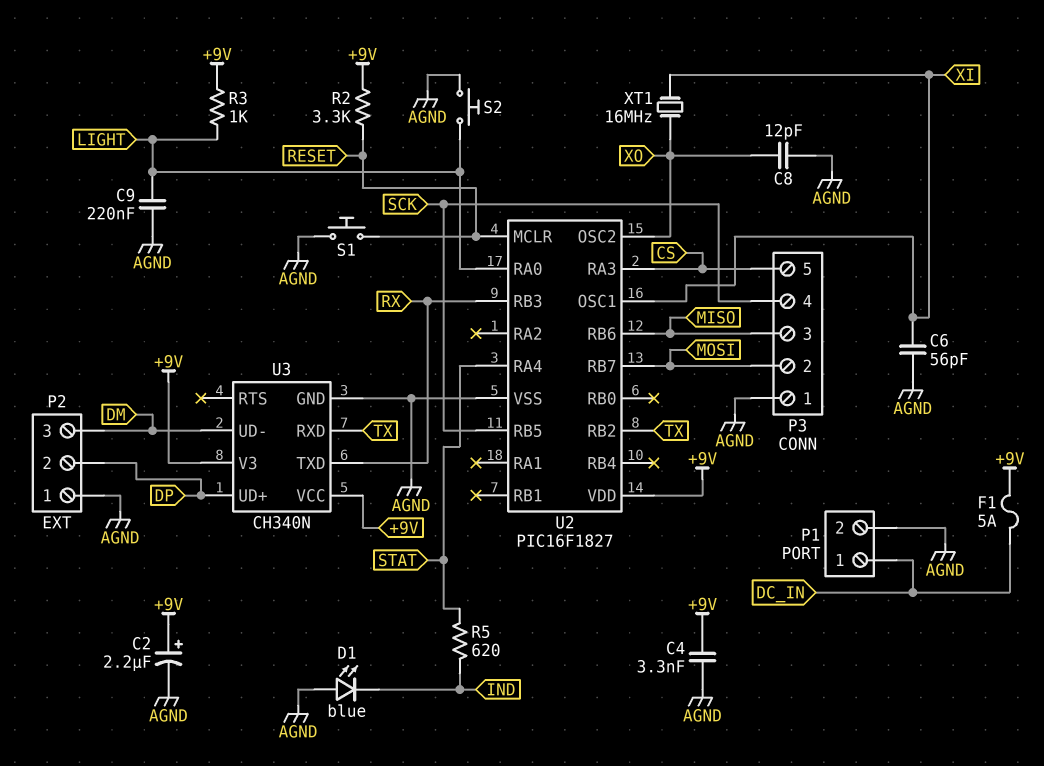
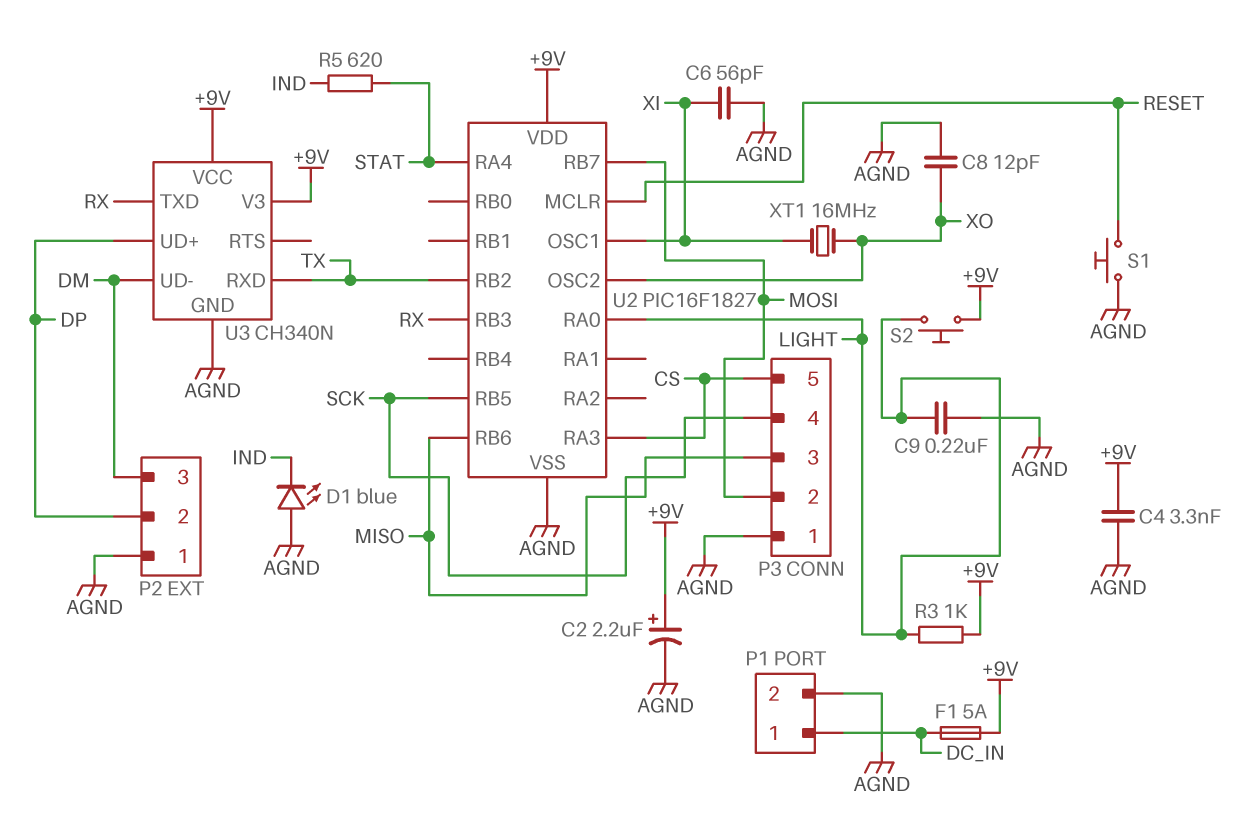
R2: 3.3k (+9V, RESET) -> none
S2: button (AGND, LIGHT) -> button (+9V, LIGHT)

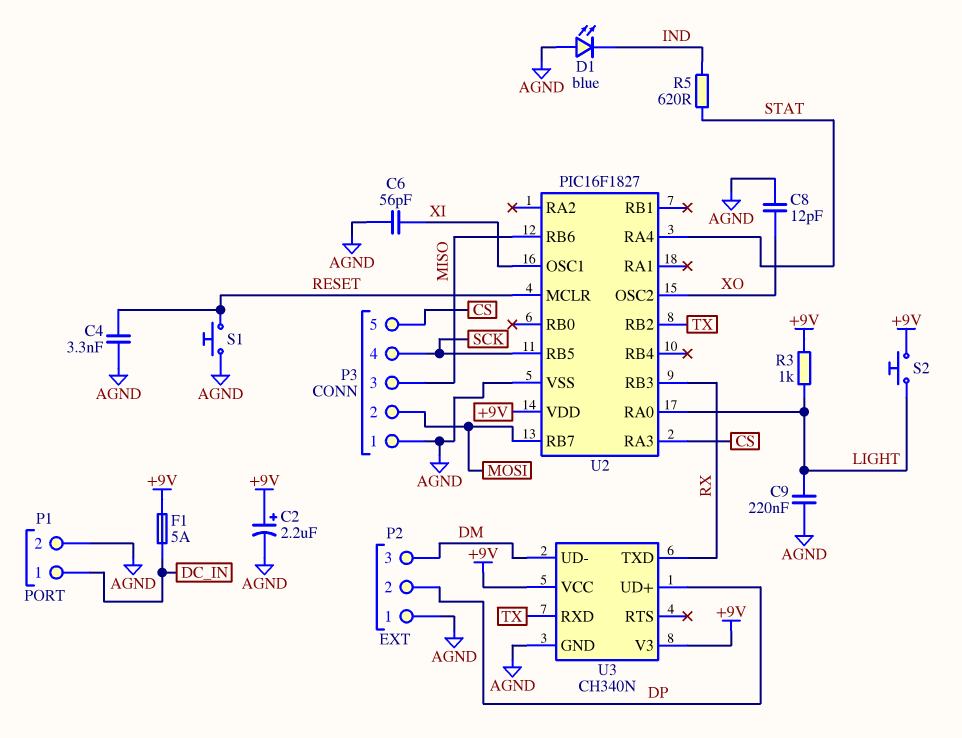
C4: 3.3nF (+9V, AGND) -> 3.3nF (AGND, RESET)
XT1: 16MHz (XI, XO) -> none

